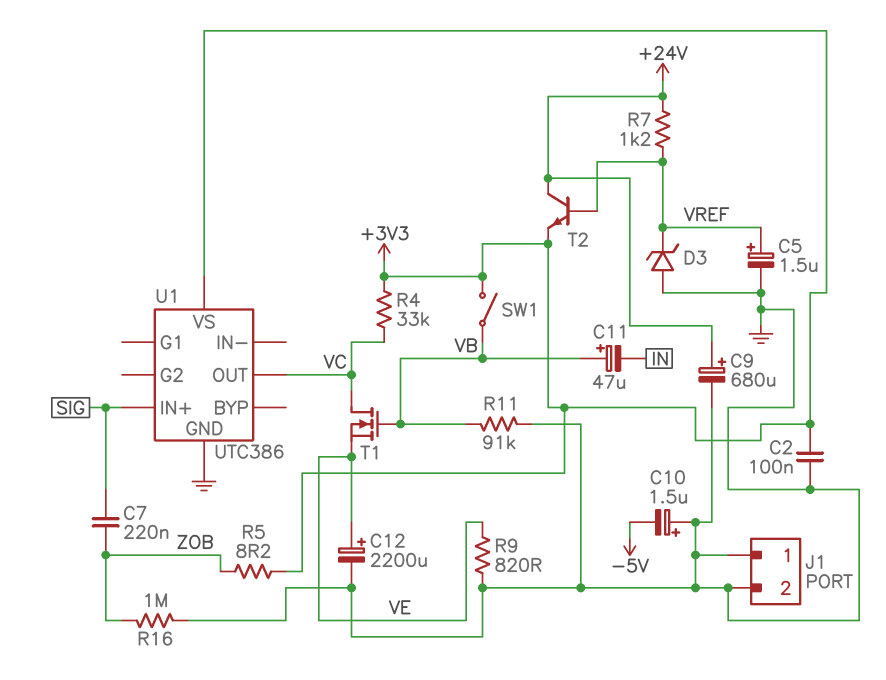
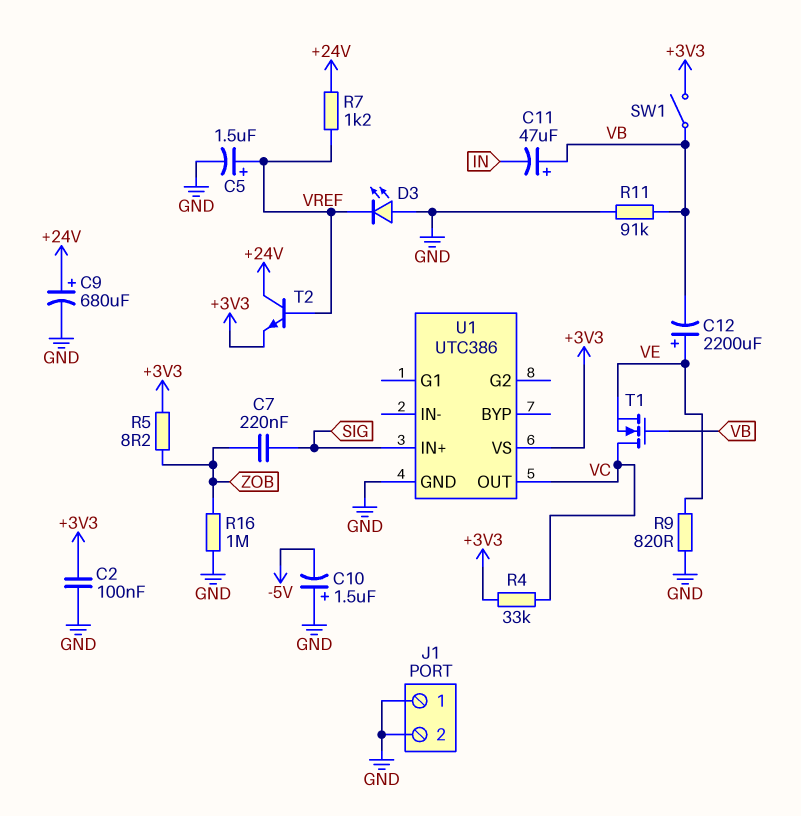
C12: 2200uF (plus VE, minus GND) -> 2200uF (plus VE, minus VB)
D3: zener (A GND, K VREF) -> LED (A GND, K VREF)

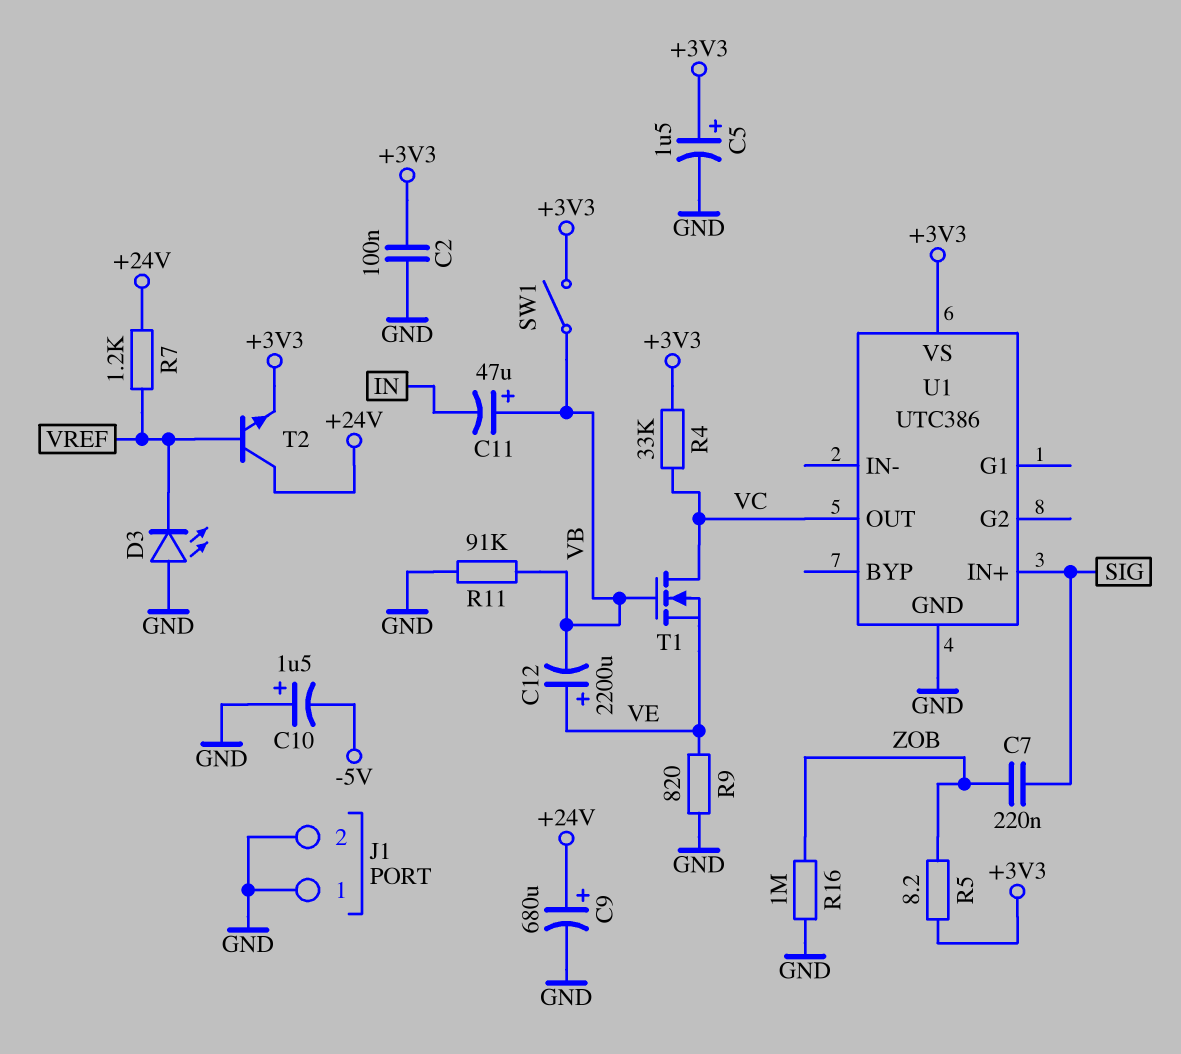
C5: 1.5uF (plus VREF, minus GND) -> 1.5uF (plus +3V3, minus GND)

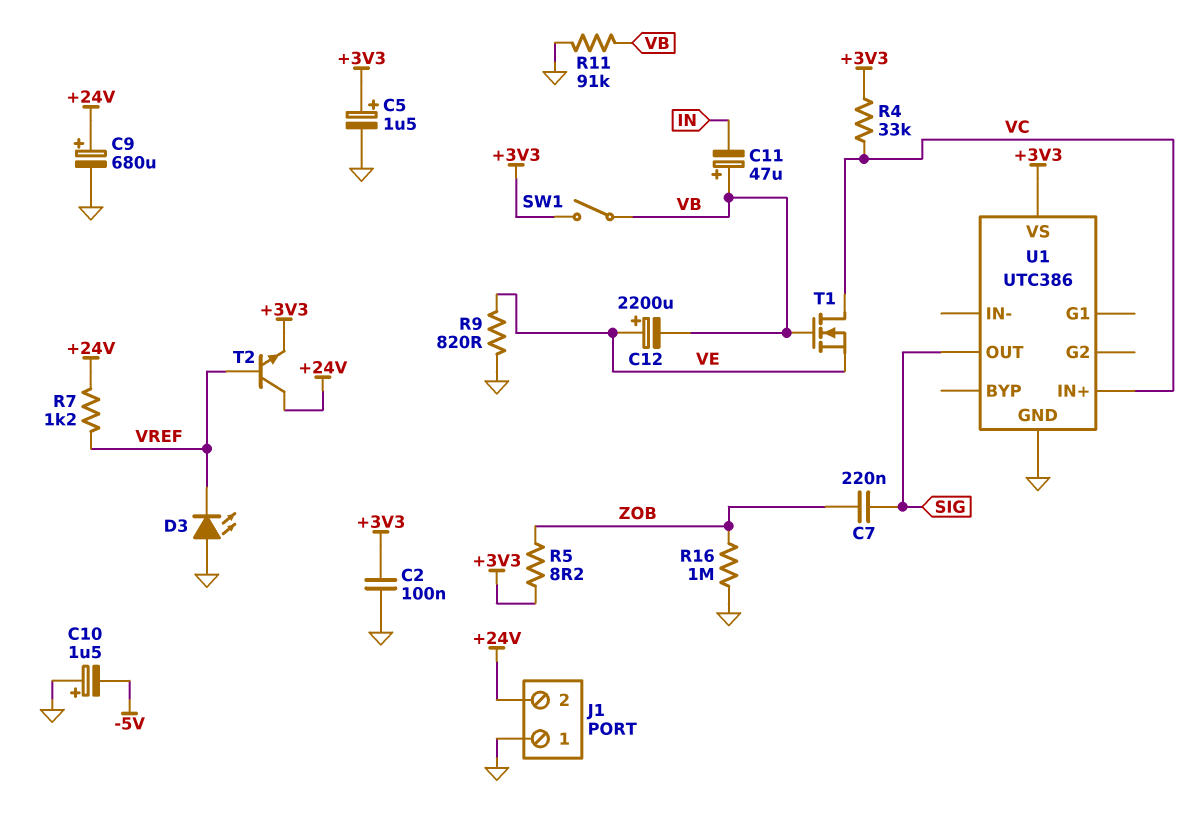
J1 pin 2: GND -> +24V
U1 pin IN+: SIG -> VC
U1 pin OUT: VC -> SIG

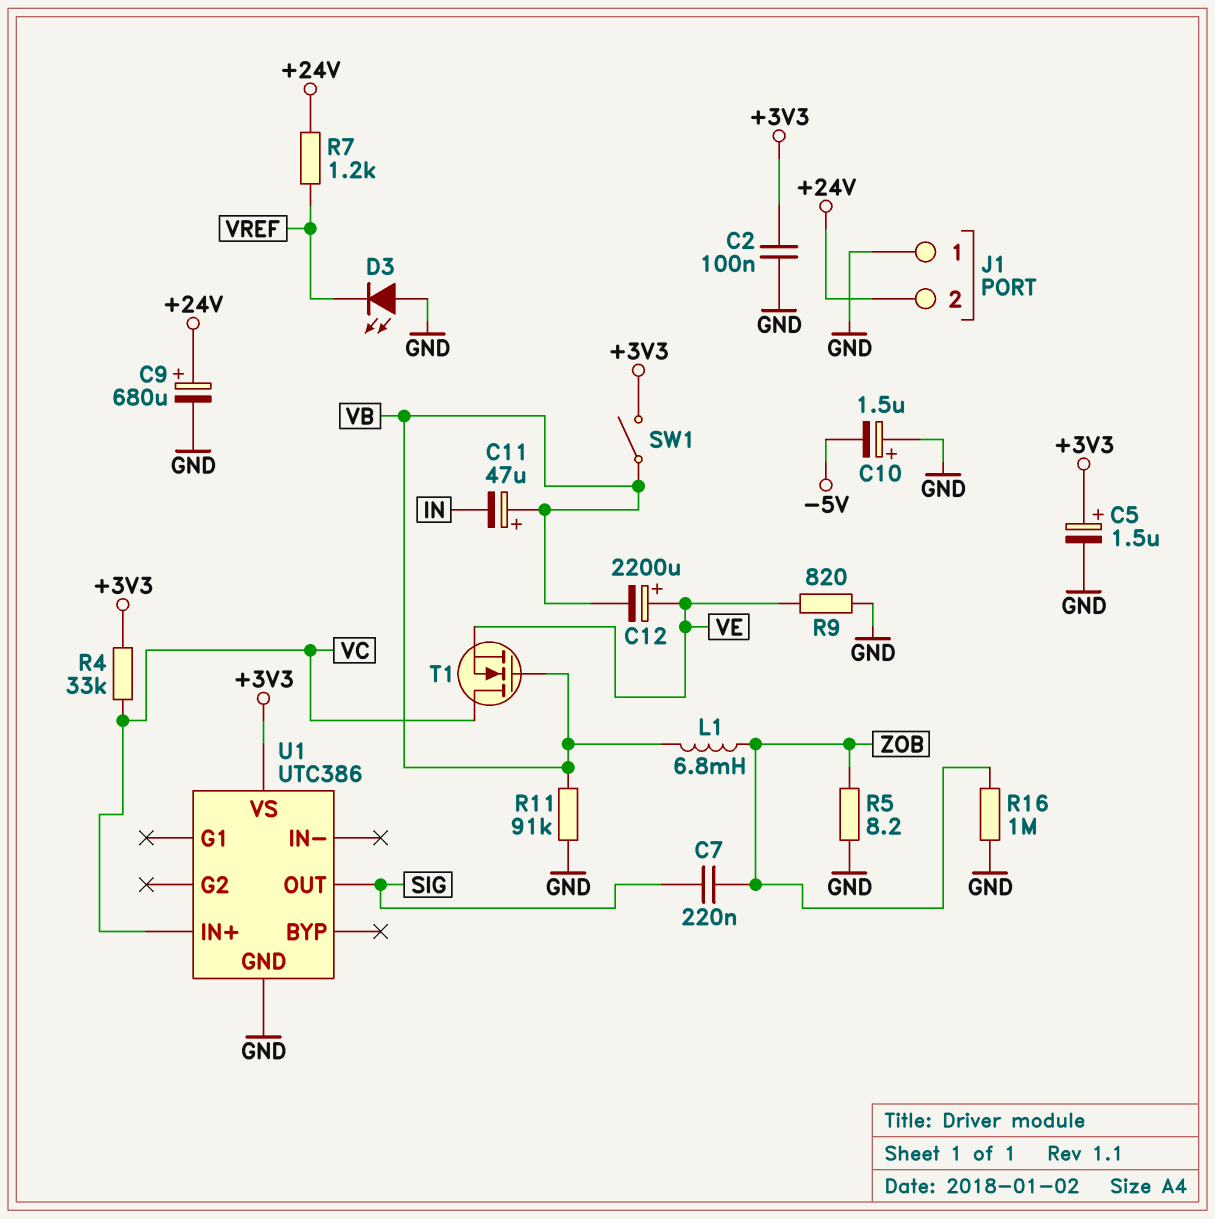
L1: none -> 6.8mH (VB, ZOB)
R5: 8.2 (+3V3, ZOB) -> 8.2 (GND, ZOB)
T2: NPN (B VREF, C +24V, E +3V3) -> none

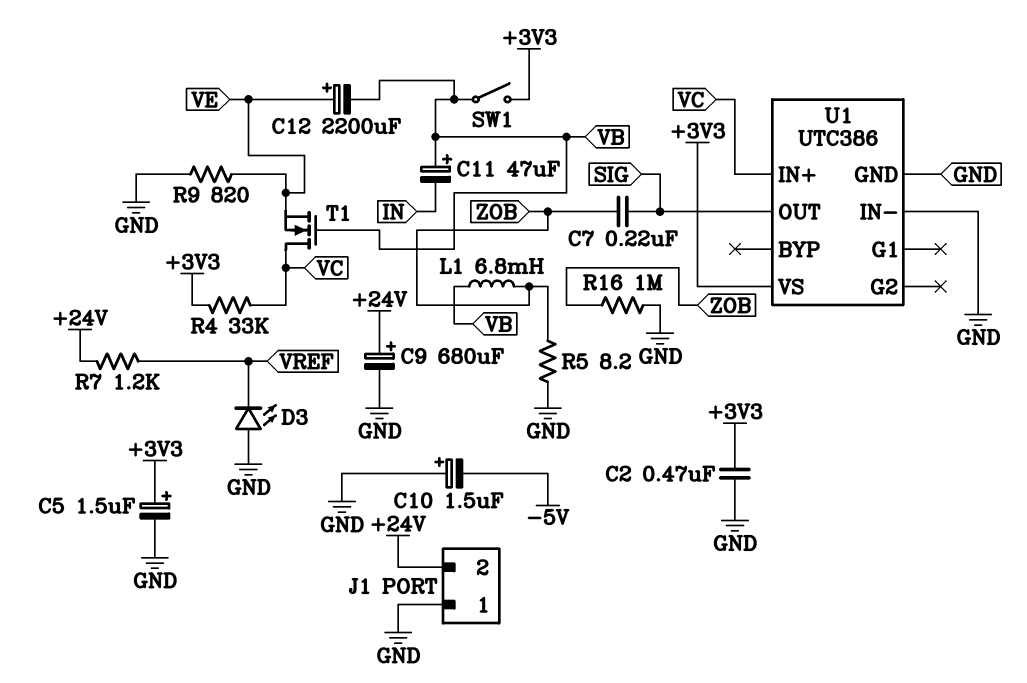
C2: 100nF (+3V3, GND) -> 470nF (+3V3, GND)
R11: 91k (GND, VB) -> none
U1 pin IN-: none -> GND

